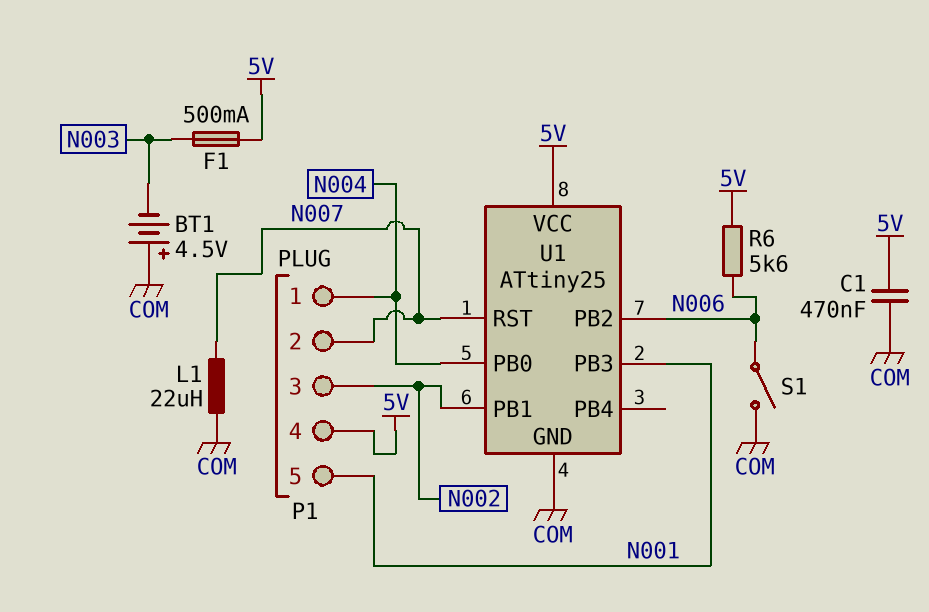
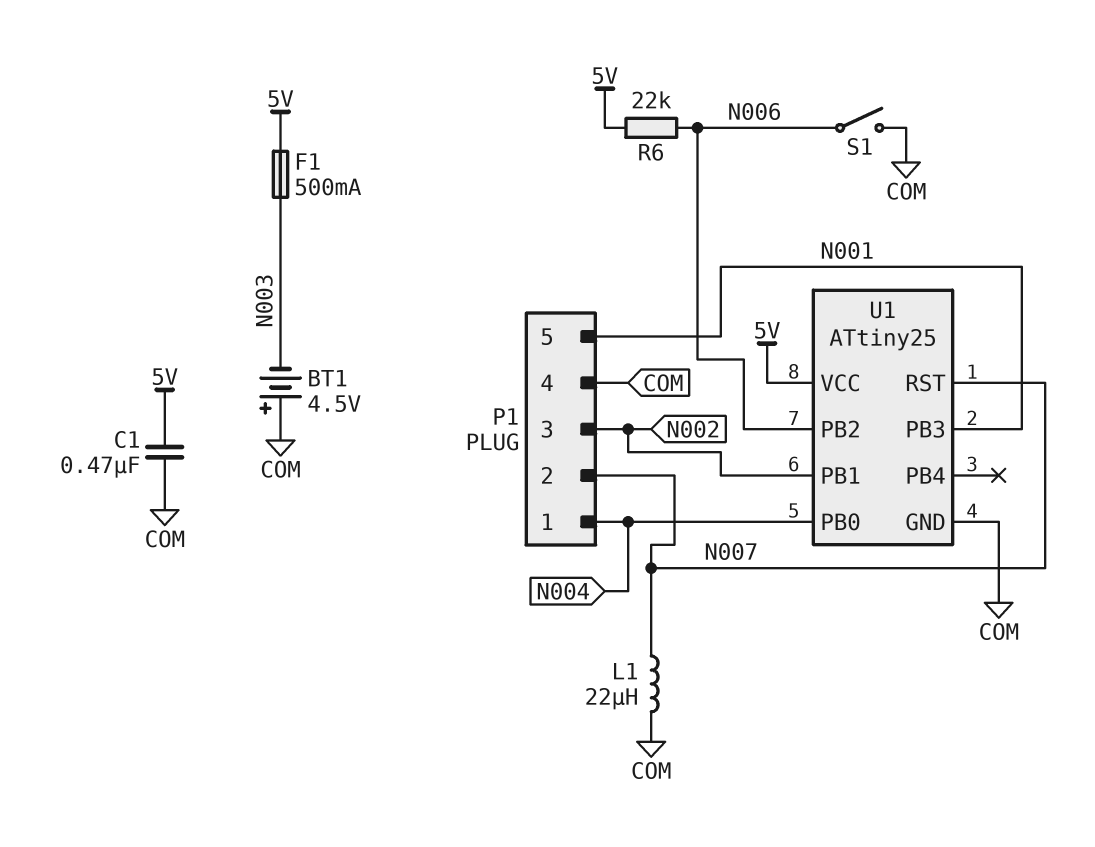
P1 pin 4: 5V -> COM
R6: 5.6k (5V, N006) -> 22k (5V, N006)

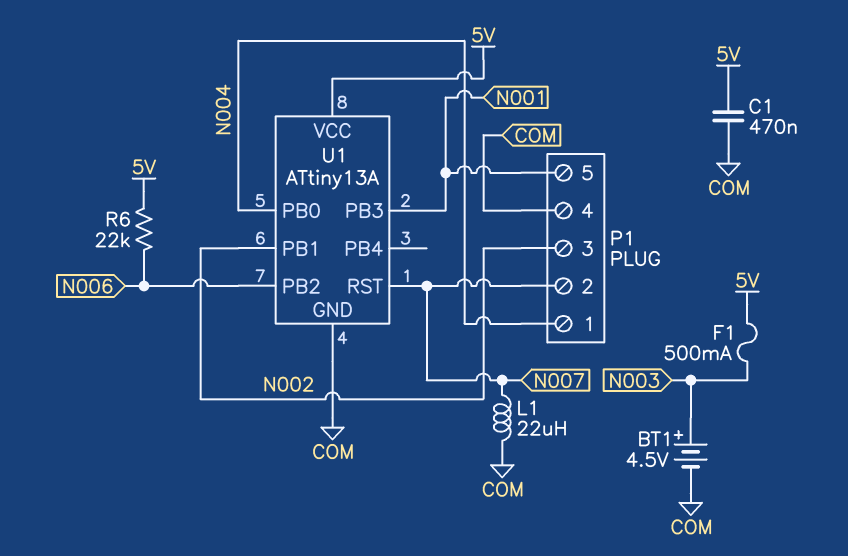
BT1: 4.5V (plus COM, minus N003) -> 4.5V (plus N003, minus COM)
S1: switch (COM, N006) -> none
U1: ATtiny25 -> ATtiny13A

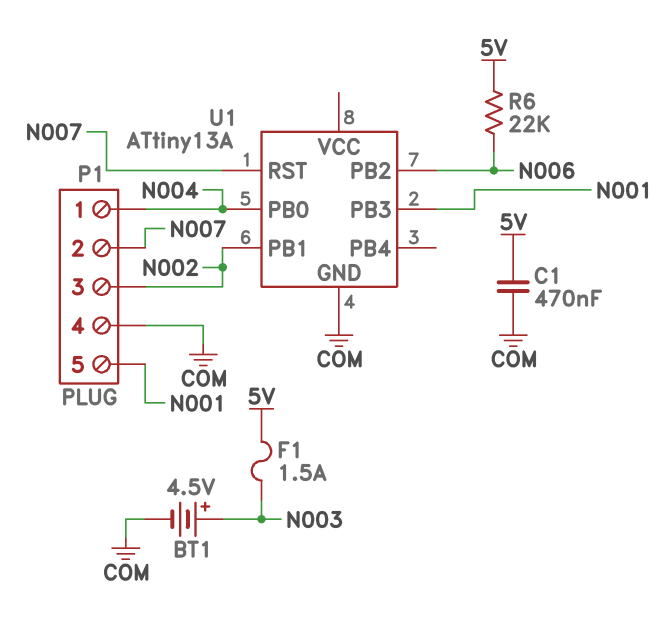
F1: 500mA (5V, N003) -> 1.5A (5V, N003)
L1: 22uH (COM, N007) -> none
U1 pin VCC: 5V -> none

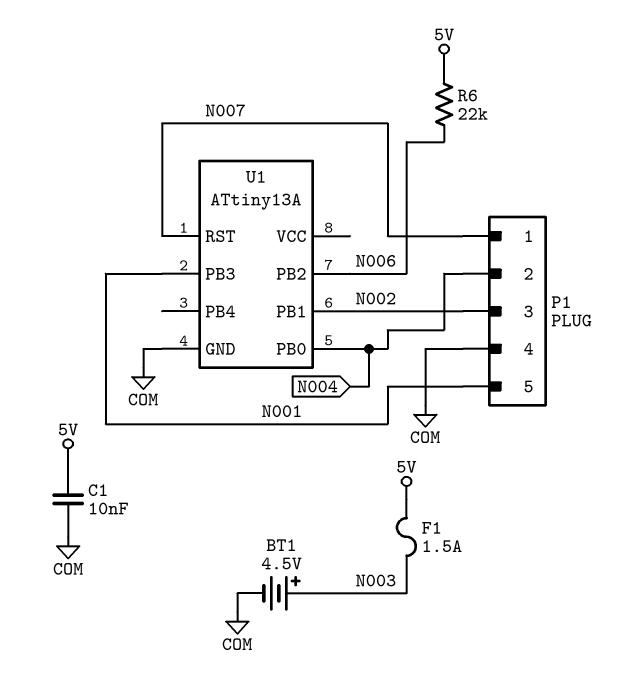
C1: 470nF (5V, COM) -> 10nF (5V, COM)
P1 pin 1: N004 -> N007
P1 pin 2: N007 -> N004

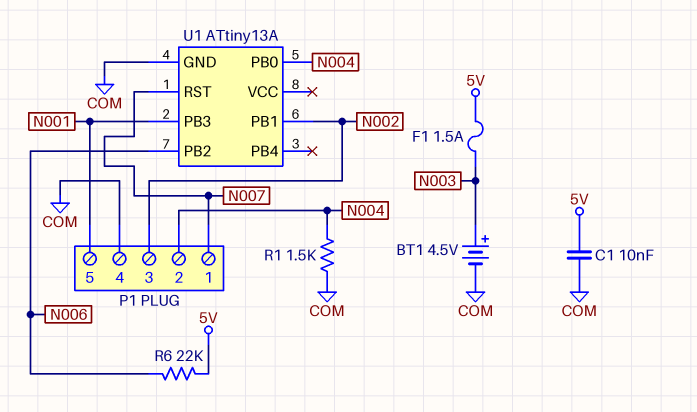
R1: none -> 1.5k (COM, N004)

